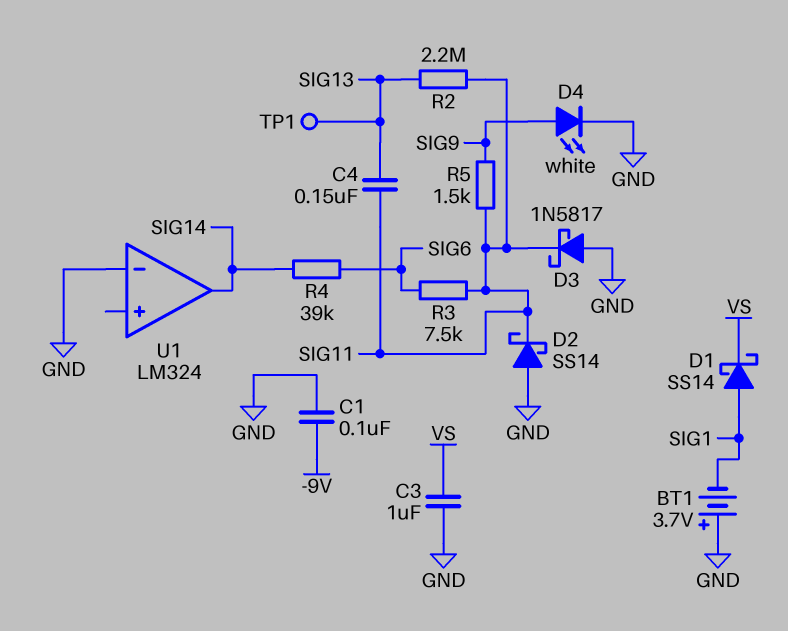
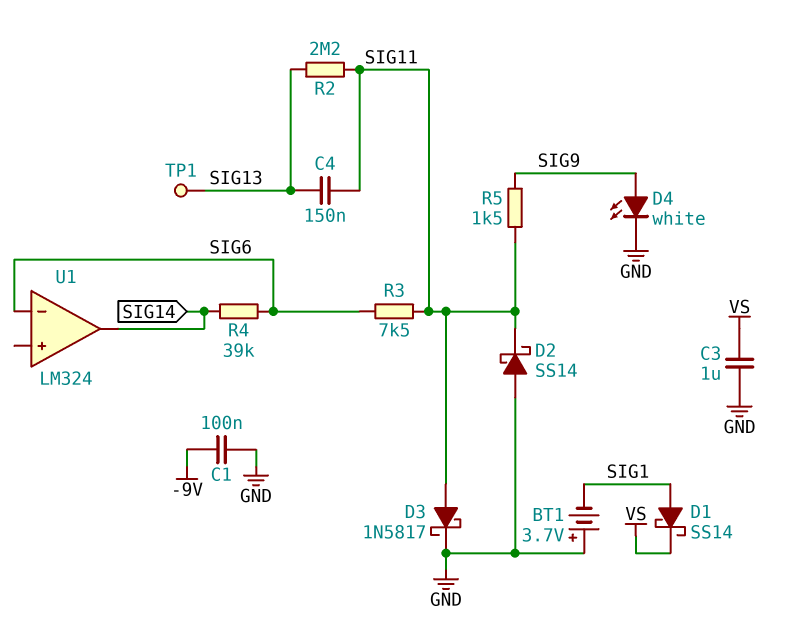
D3: schottky 1N5817 (A GND, K SIG11) -> schottky 1N5817 (A SIG11, K GND)
U1 pin in-: GND -> SIG6

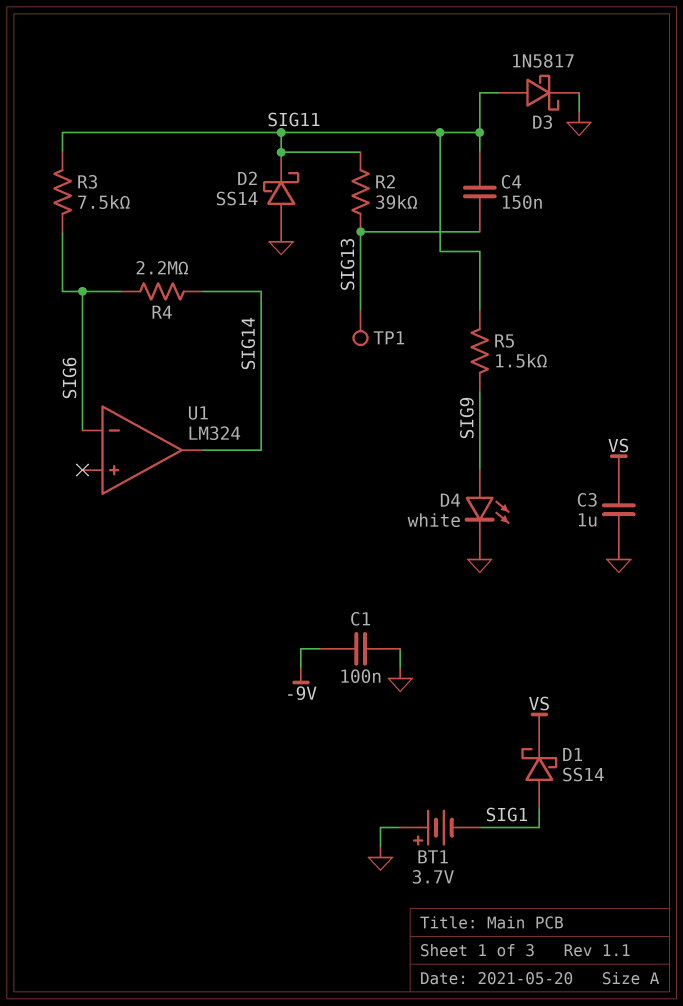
R2: 2.2M (SIG11, SIG13) -> 39k (SIG11, SIG13)
R4: 39k (SIG6, SIG14) -> 2.2M (SIG6, SIG14)

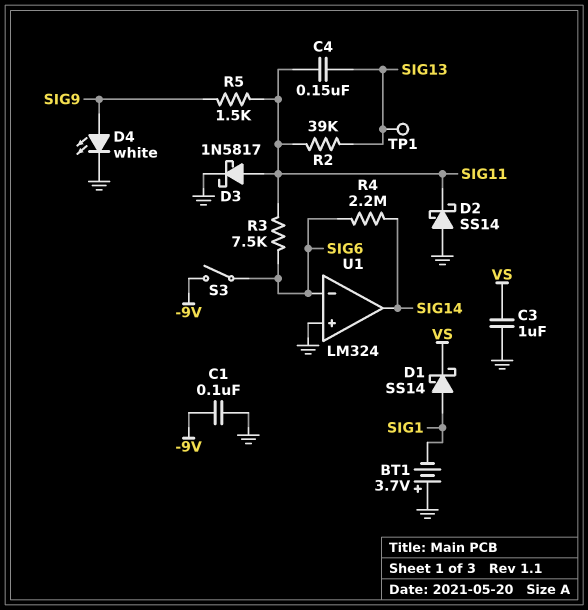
S3: none -> switch (-9V, SIG6)
U1 pin in+: none -> GND

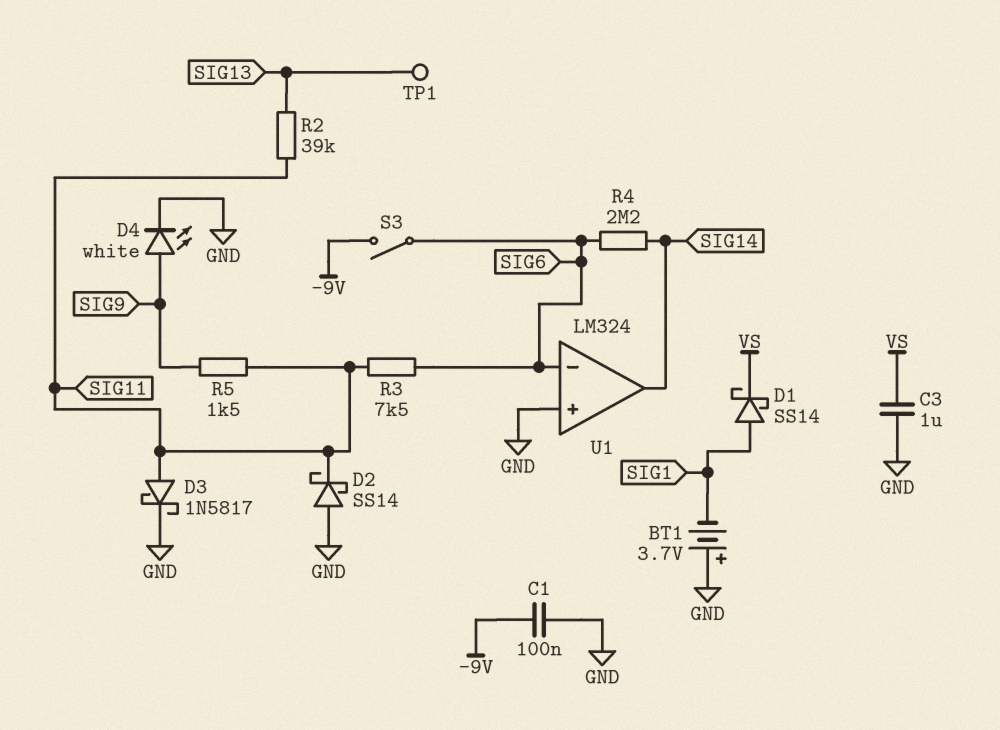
C4: 150nF (SIG11, SIG13) -> none

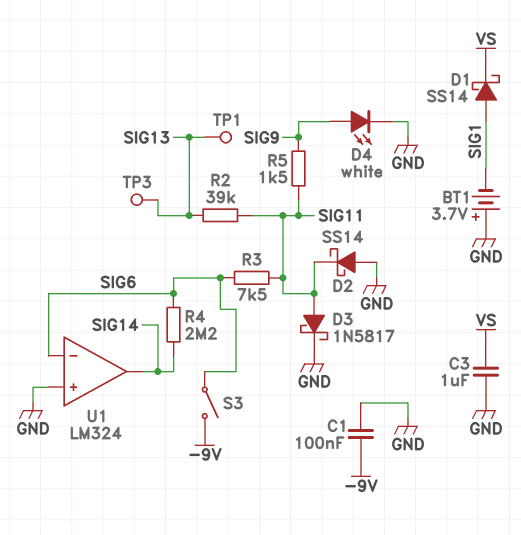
TP3: none -> test point (SIG13)

